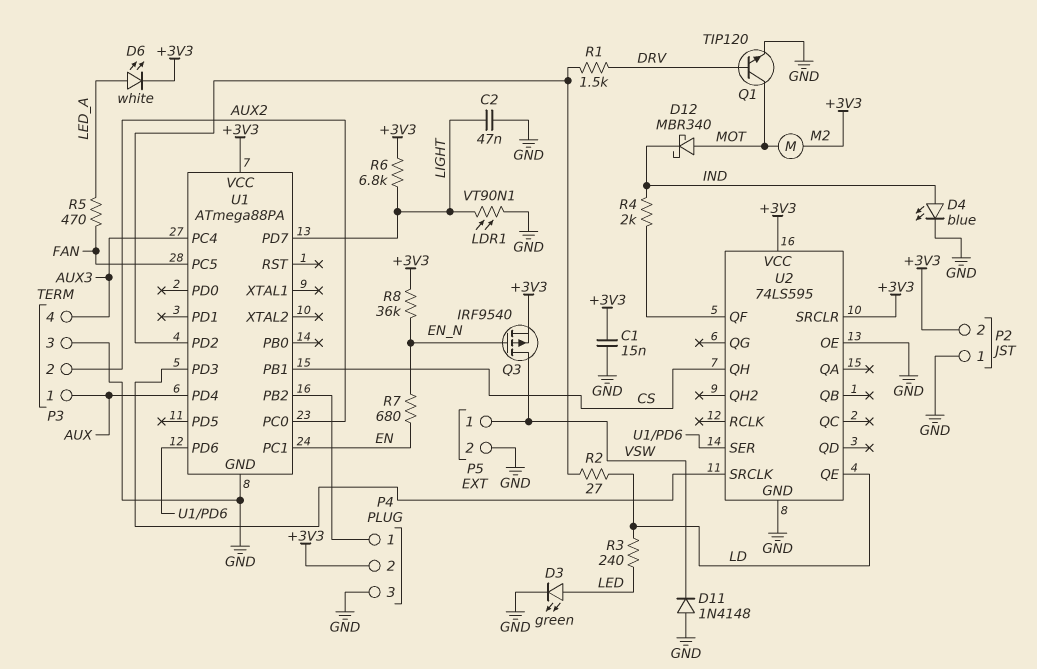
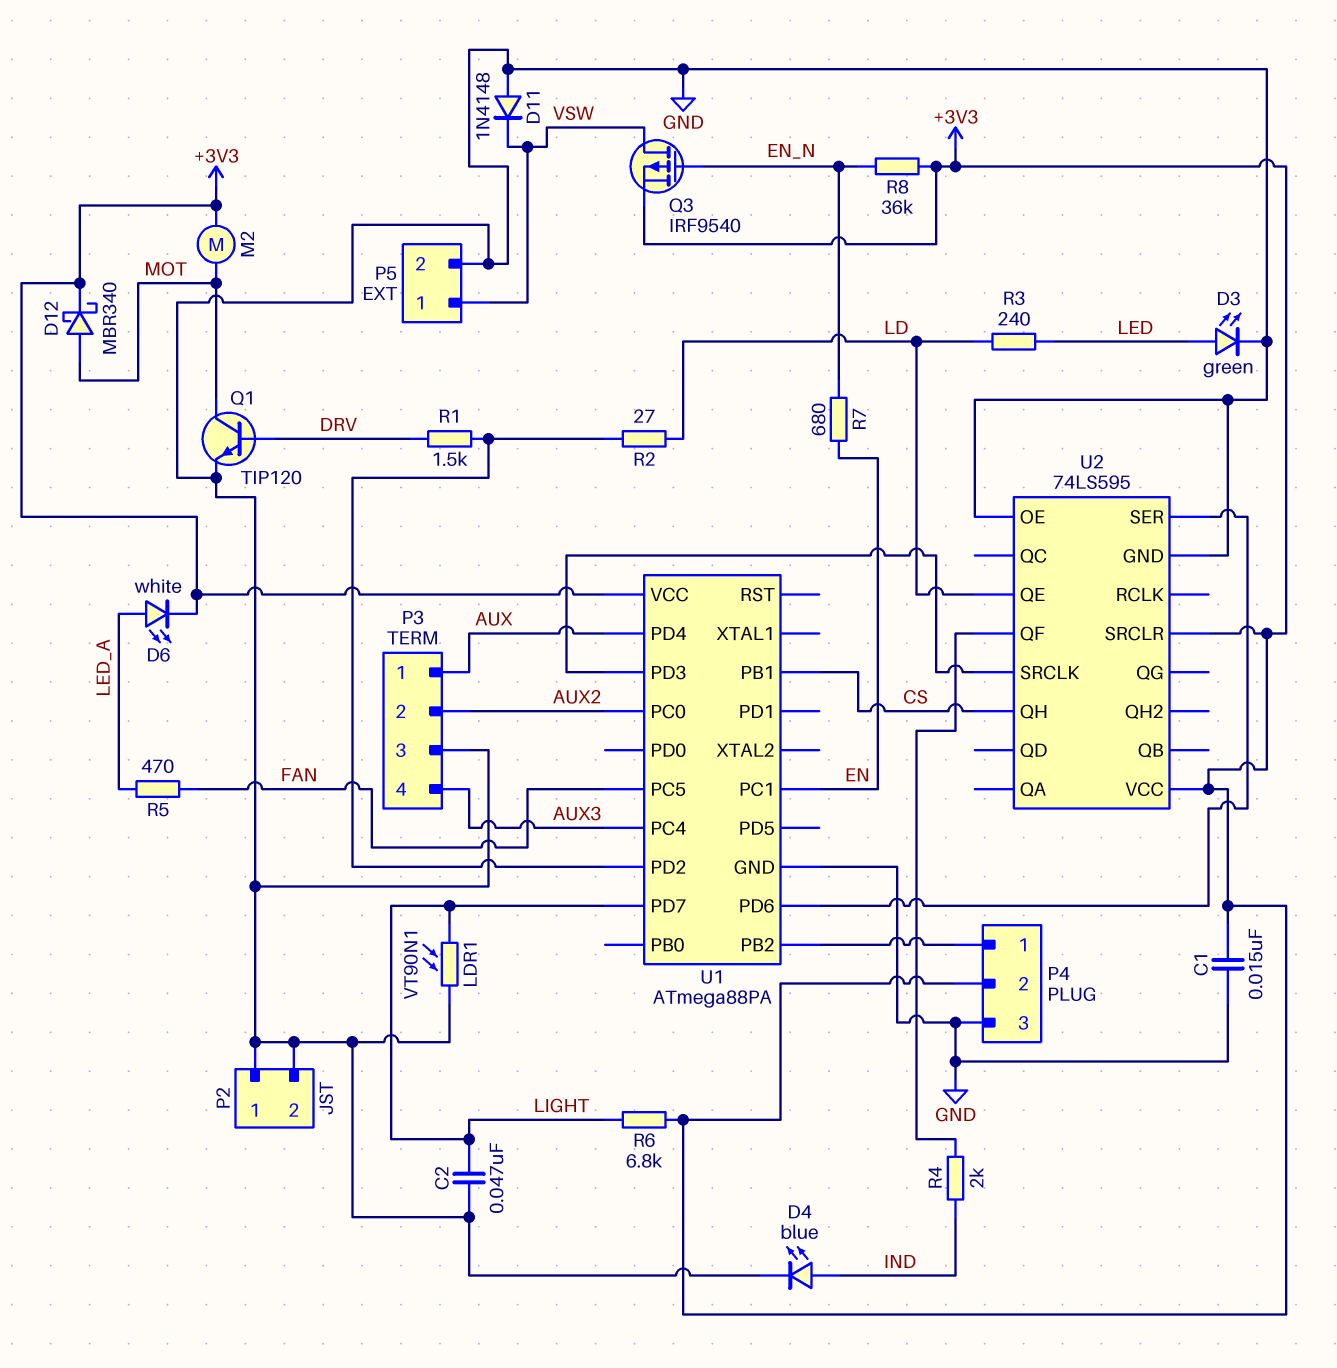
D12: schottky MBR340 (A MOT, K IND) -> schottky MBR340 (A MOT, K +3V3)
P2 pin 2: +3V3 -> GND

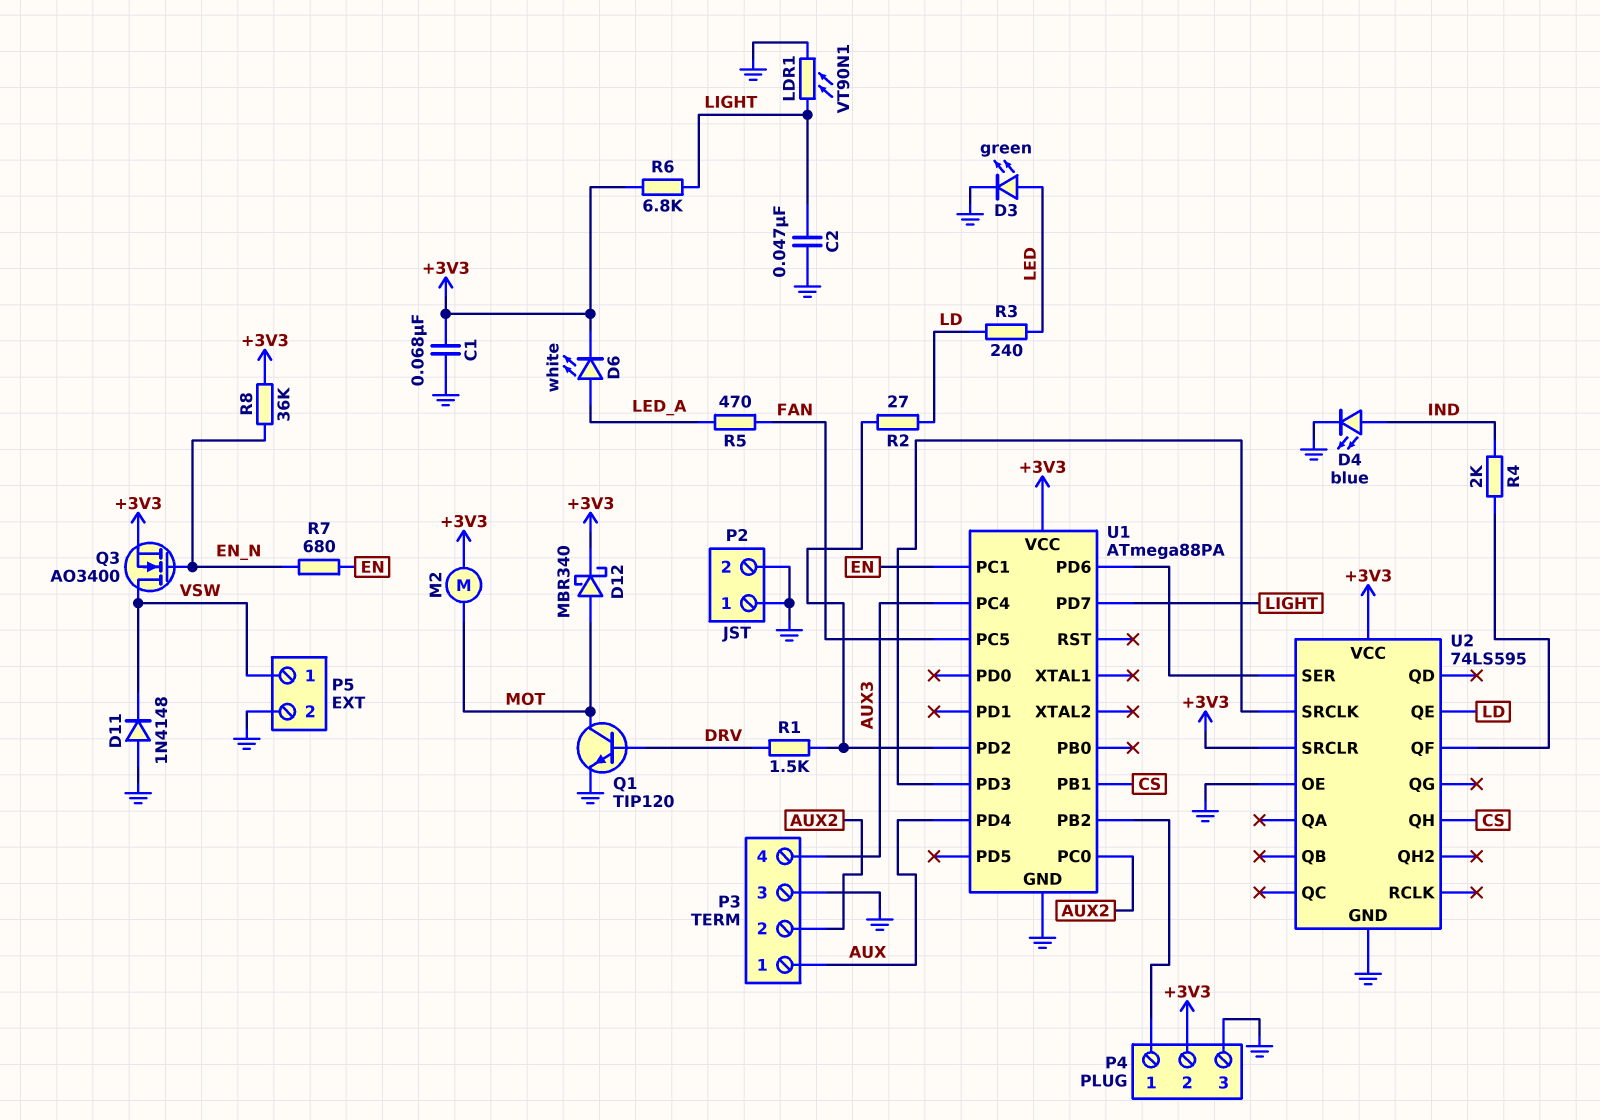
C1: 15nF (+3V3, GND) -> 68nF (+3V3, GND)
Q3: PMOS IRF9540 (G EN_N, D VSW, S +3V3) -> NMOS AO3400 (G EN_N, D VSW, S +3V3)

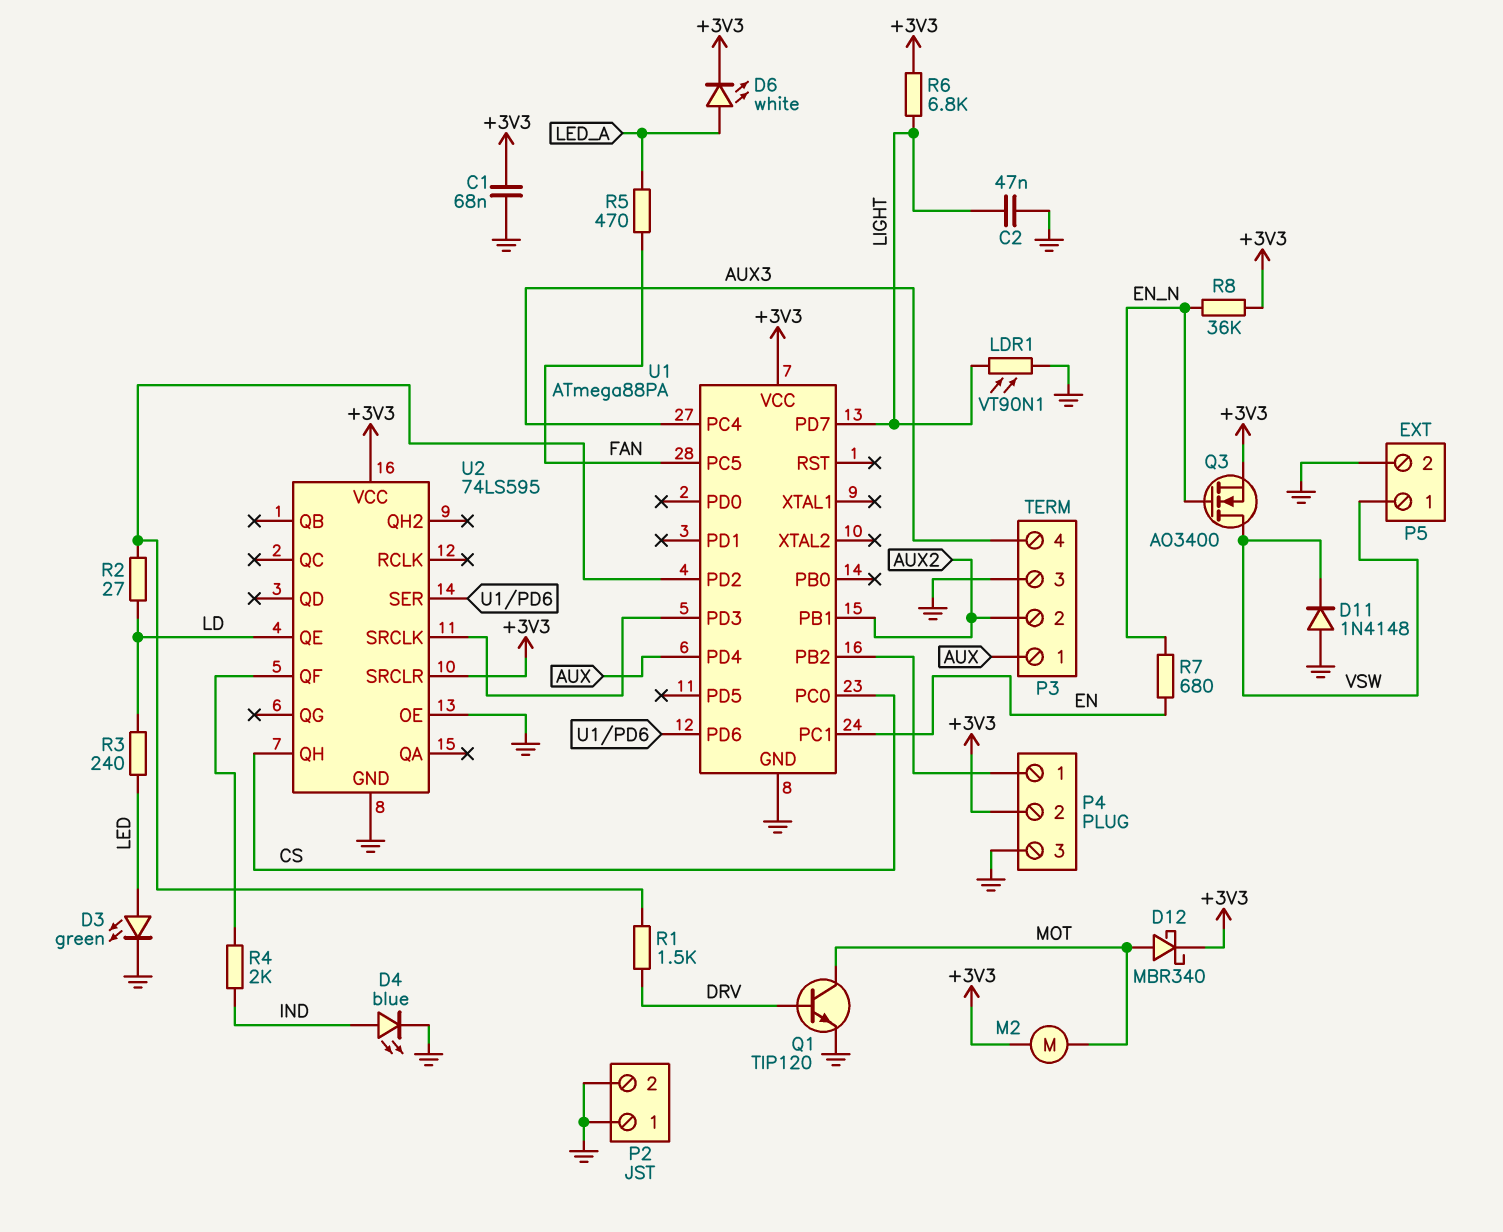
U1 pin PB1: CS -> AUX2
U1 pin PC0: AUX2 -> CS

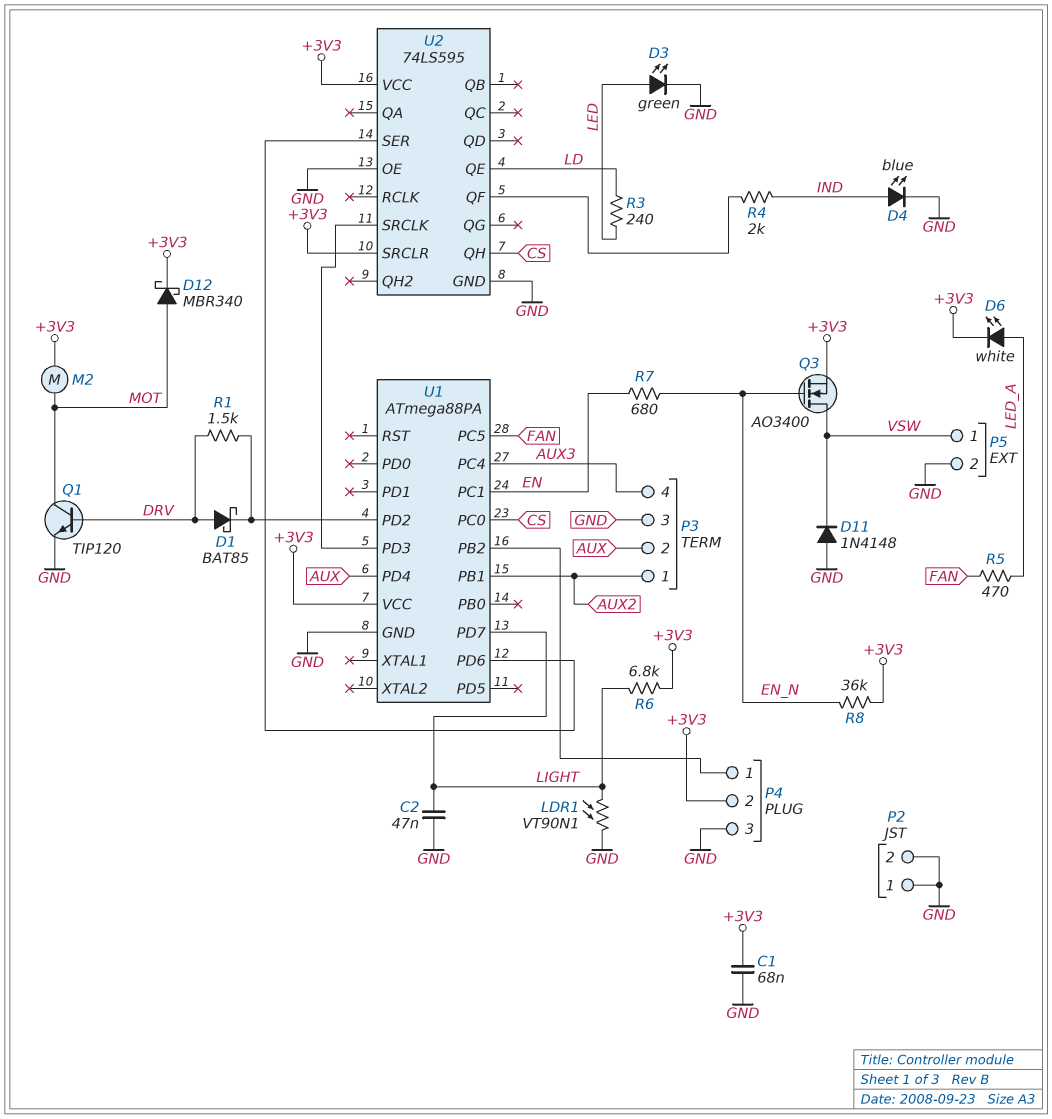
D1: none -> schottky BAT85 (A DRV, K U1/PD2)
P3 pin 1: AUX -> AUX2
P3 pin 2: AUX2 -> AUX
R2: 27 (LD, U1/PD2) -> none

